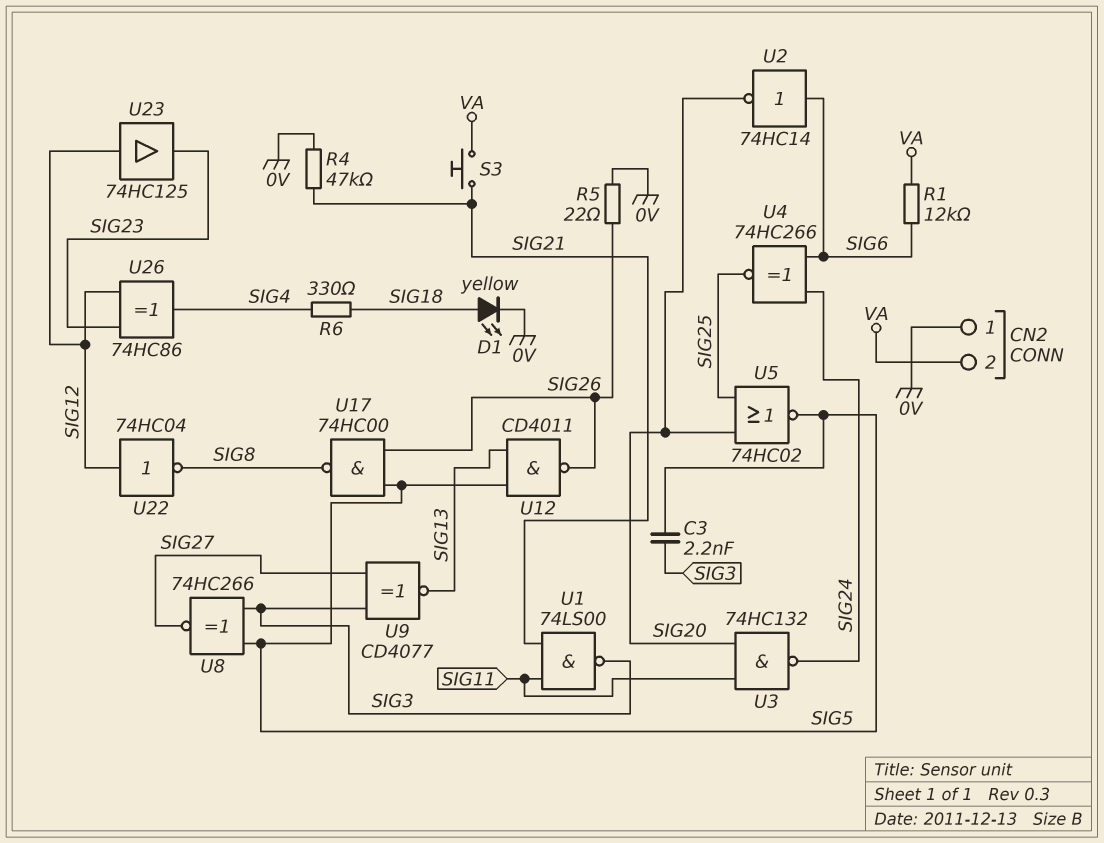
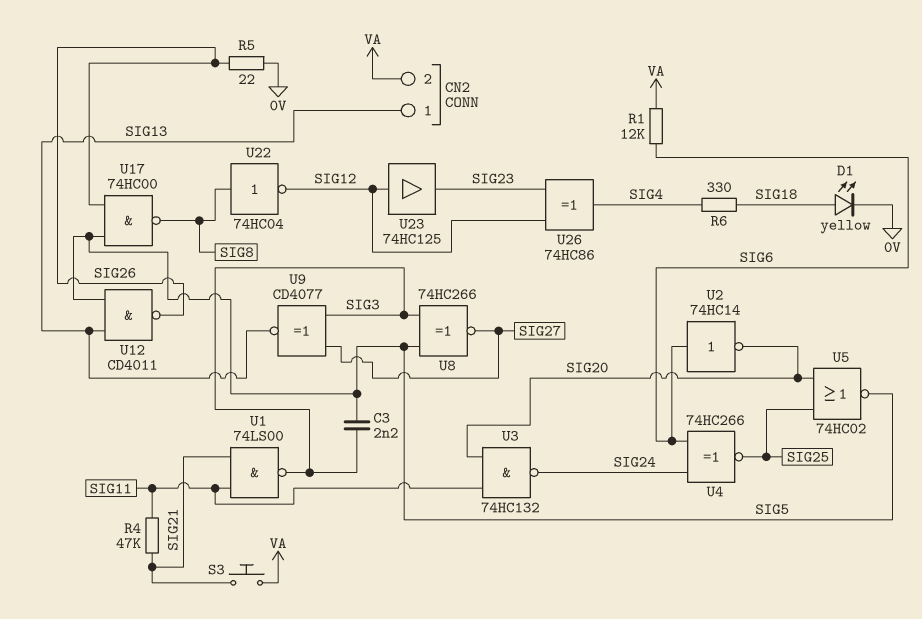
CN2 pin 1: 0V -> SIG13
R4: 47k (0V, SIG21) -> 47k (SIG11, SIG21)
U22: NOT 74HC04 (in SIG12, out SIG8) -> NOT 74HC04 (in SIG8, out SIG12)

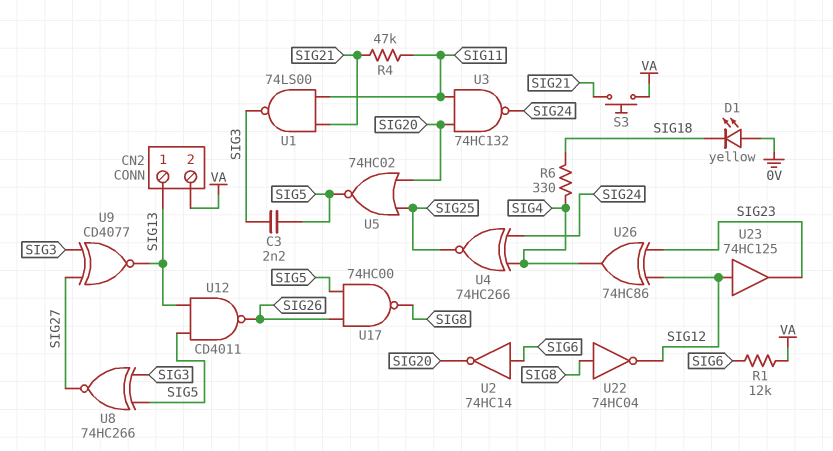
D1: LED yellow (A SIG18, K 0V) -> LED yellow (A 0V, K SIG18)
R5: 22 (0V, SIG26) -> none
U4: XNOR 74HC266 (in SIG6, in SIG24, out SIG25) -> XNOR 74HC266 (in SIG4, in SIG24, out SIG25)

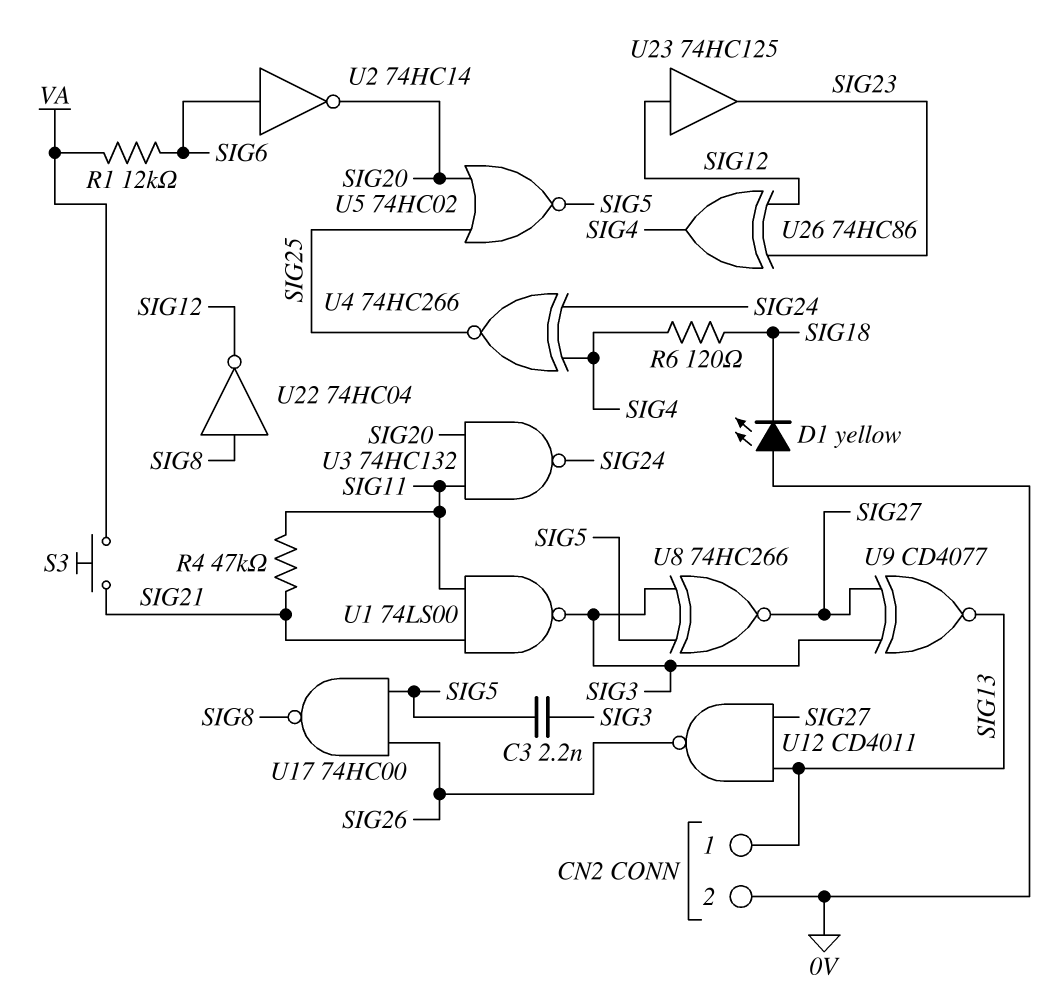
CN2 pin 2: VA -> 0V
R6: 330 (SIG4, SIG18) -> 120 (SIG4, SIG18)
U12: NAND CD4011 (in SIG5, in SIG13, out SIG26) -> NAND CD4011 (in SIG13, in SIG27, out SIG26)

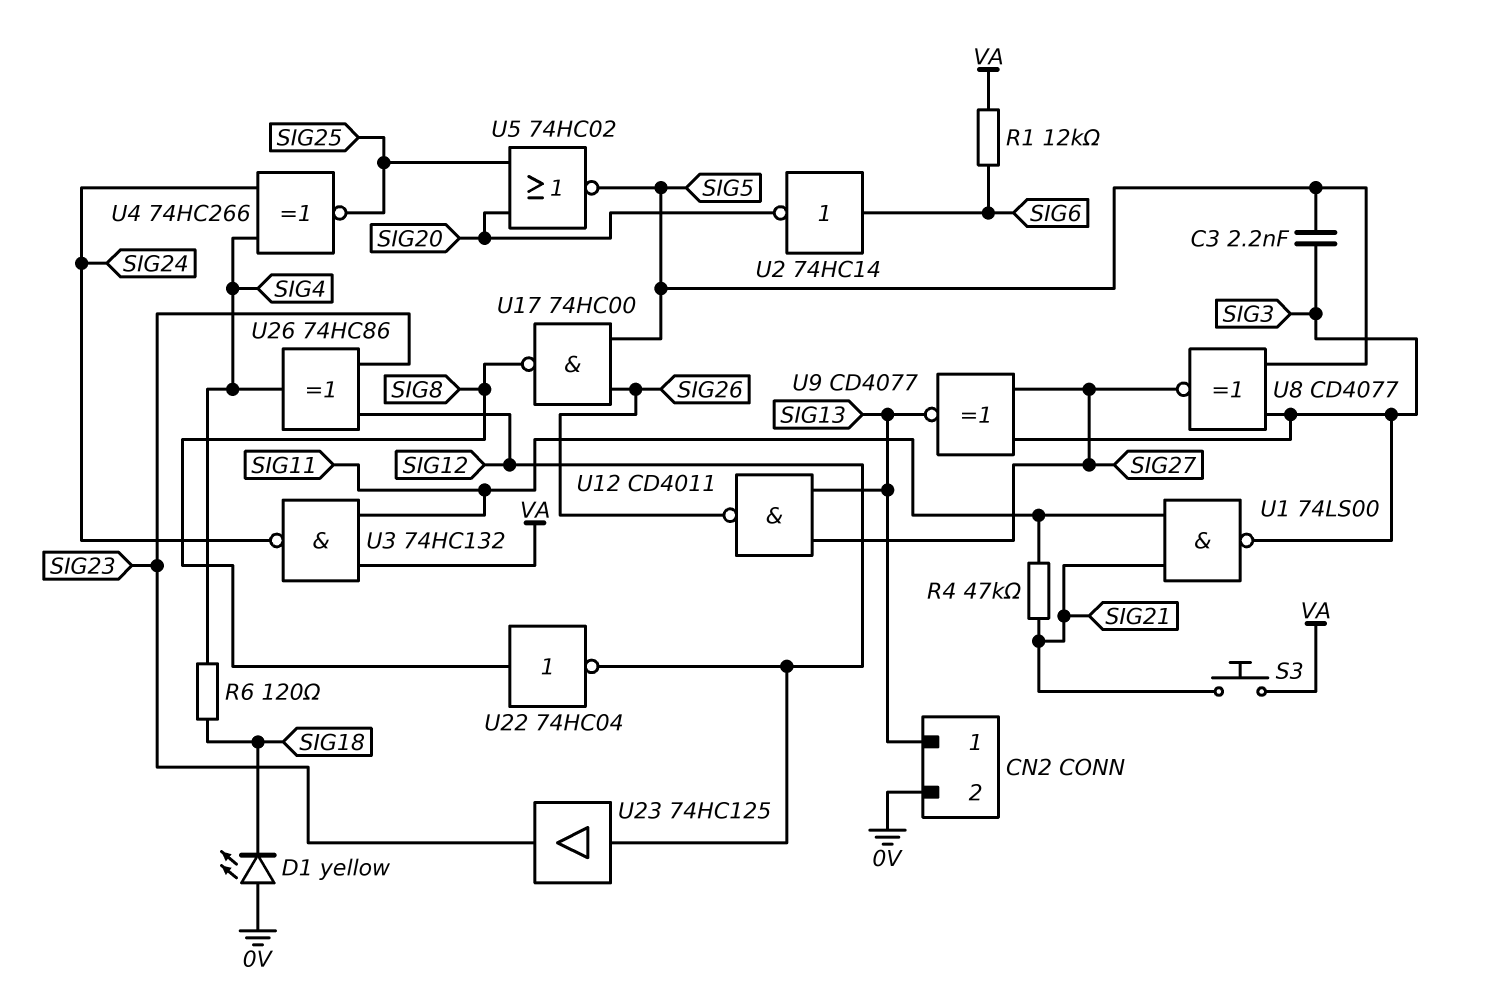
U3: NAND 74HC132 (in SIG11, in SIG20, out SIG24) -> NAND 74HC132 (in SIG11, in VA, out SIG24)
U8: XNOR 74HC266 (in SIG3, in SIG5, out SIG27) -> XNOR CD4077 (in SIG3, in SIG5, out SIG27)

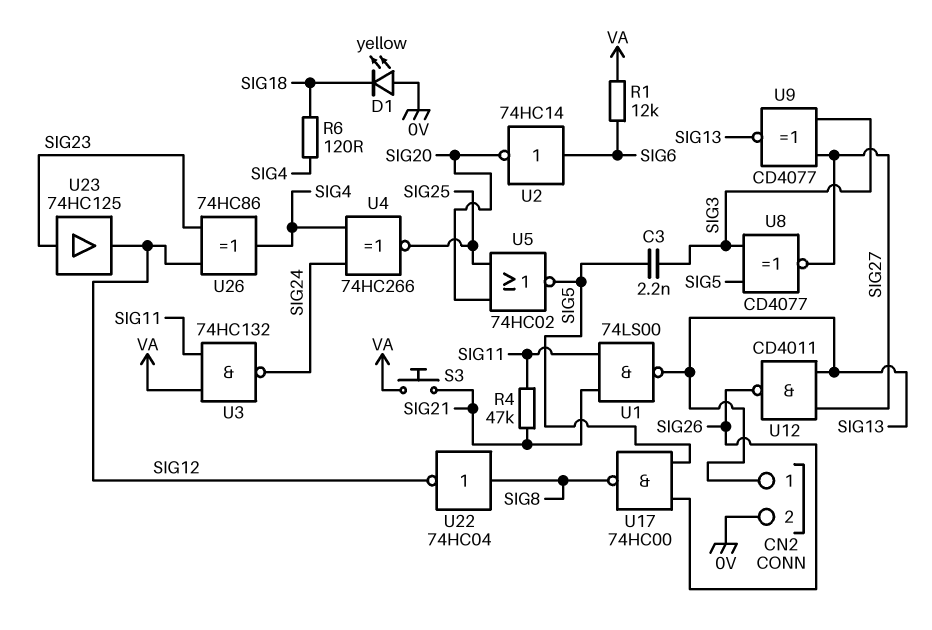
U1: NAND 74LS00 (in SIG11, in SIG21, out SIG3) -> NAND 74LS00 (in SIG11, in SIG21, out SIG13)
U23: buffer 74HC125 (in SIG12, out SIG23) -> buffer 74HC125 (in SIG23, out SIG12)

